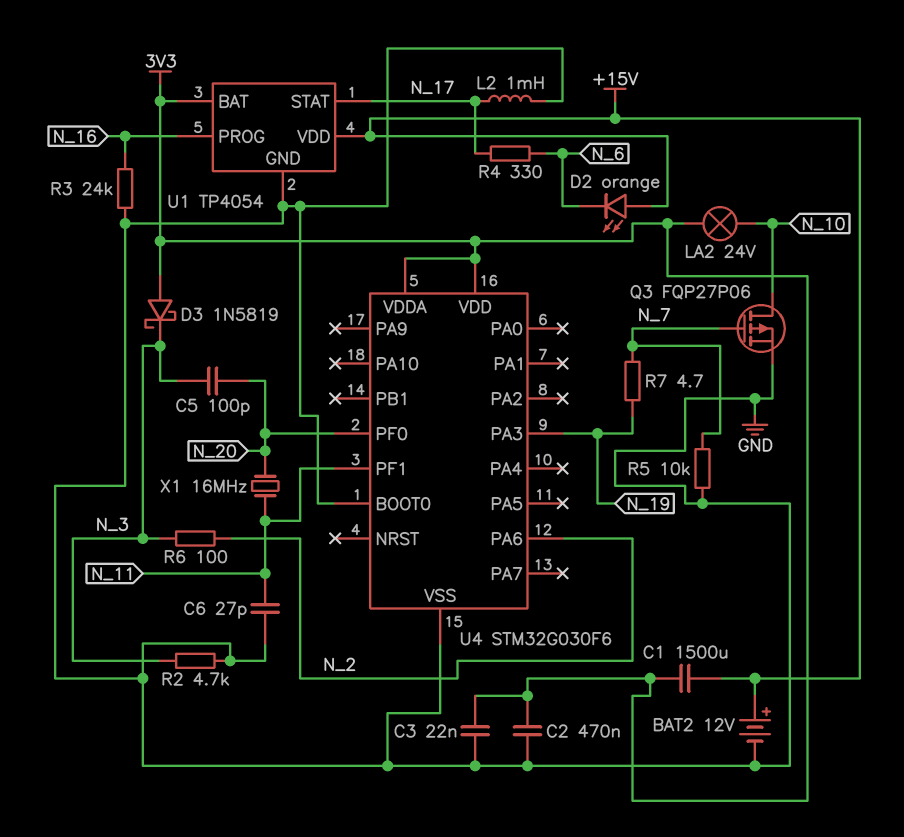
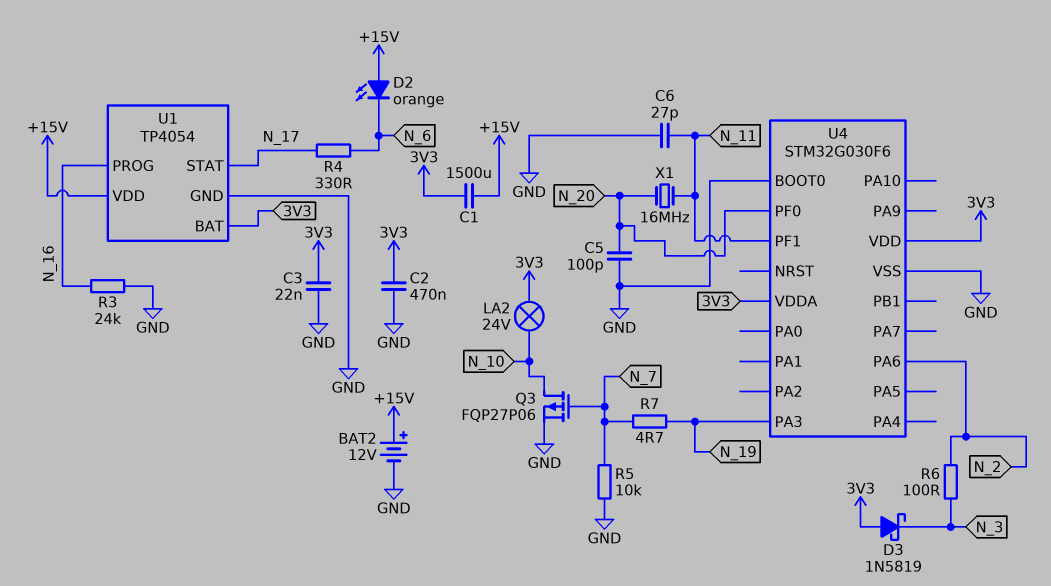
C5: 100pF (N_3, N_20) -> 100pF (GND, N_20)
L2: 1mH (GND, N_17) -> none
R2: 4.7k (GND, N_3) -> none

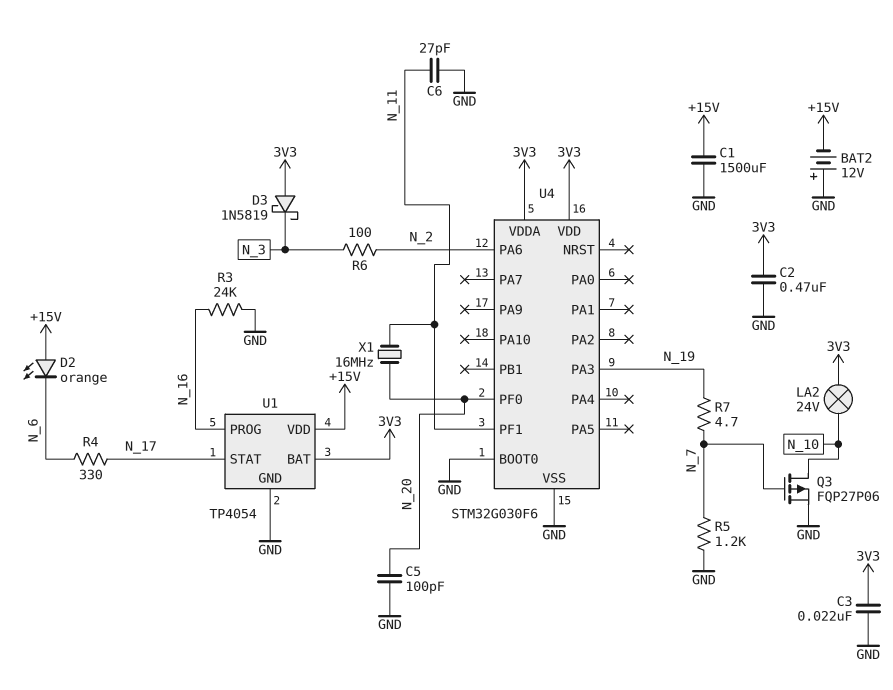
BAT2: 12V (plus +15V, minus GND) -> 12V (plus GND, minus +15V)
C1: 1500uF (+15V, 3V3) -> 1500uF (+15V, GND)
R5: 10k (GND, N_7) -> 1.2k (GND, N_7)

